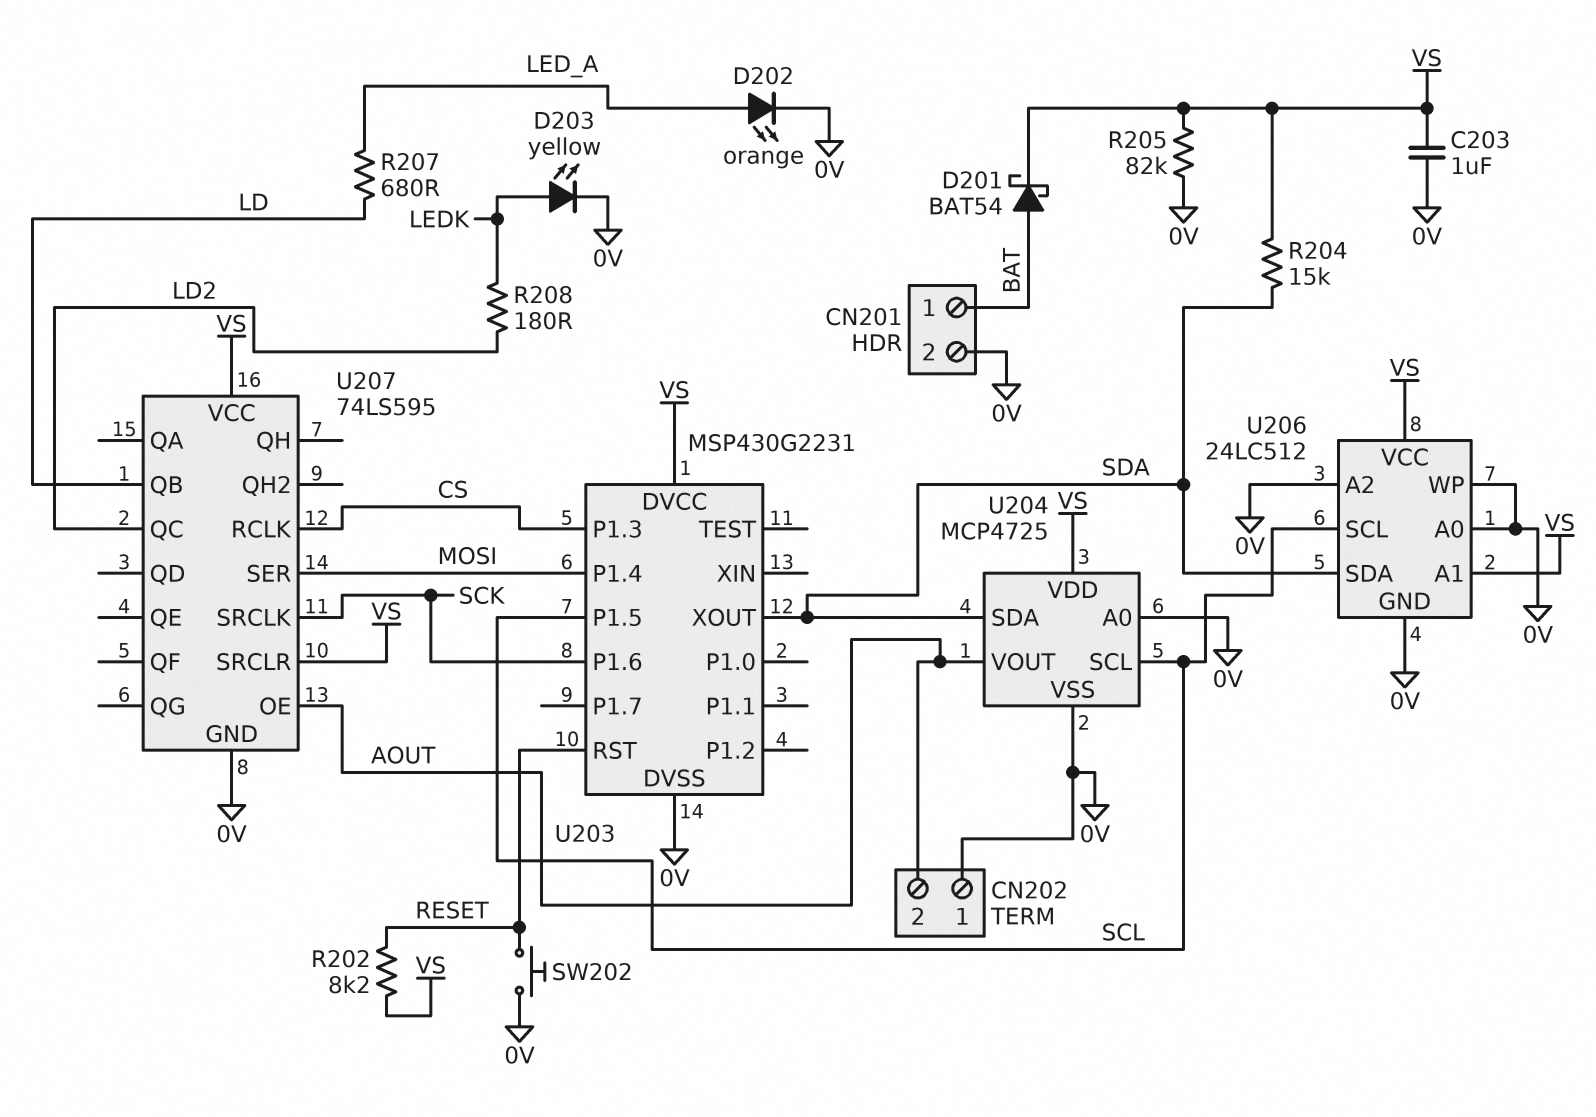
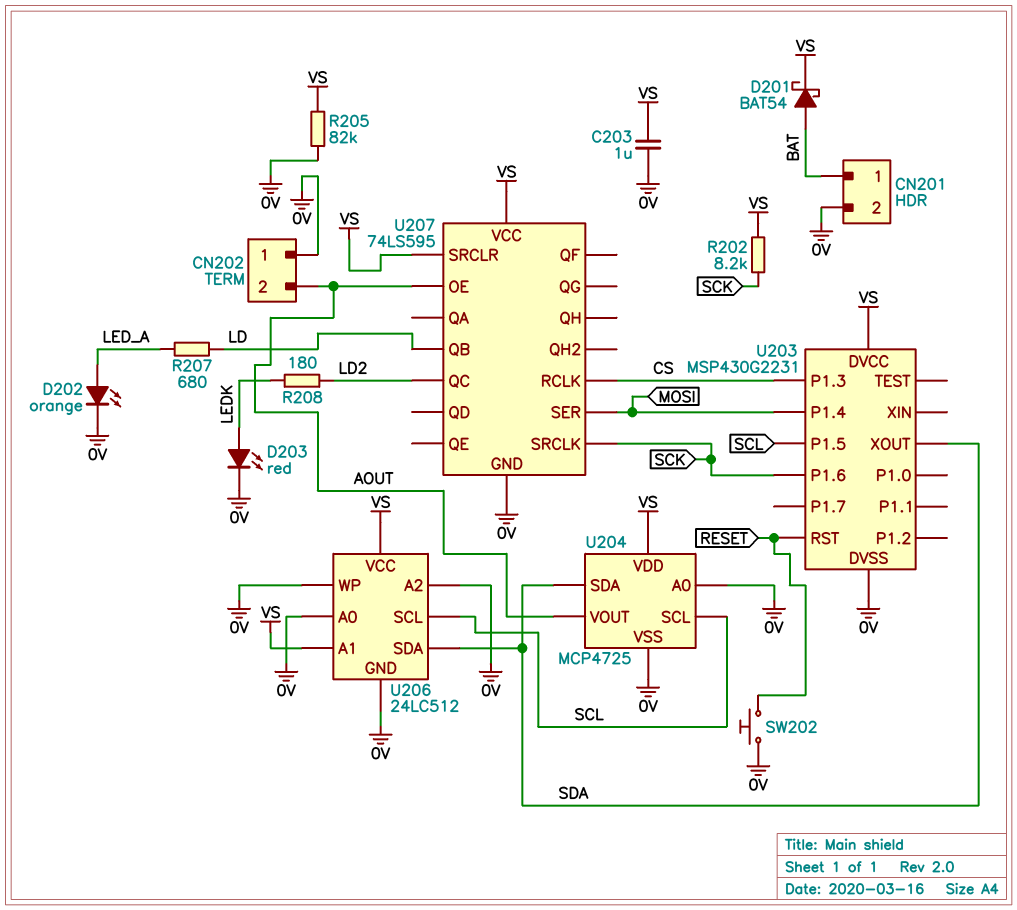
D203: LED yellow (A LEDK, K 0V) -> LED red (A LEDK, K 0V)
R202: 8.2k (RESET, VS) -> 8.2k (SCK, VS)
R204: 15k (SDA, VS) -> none

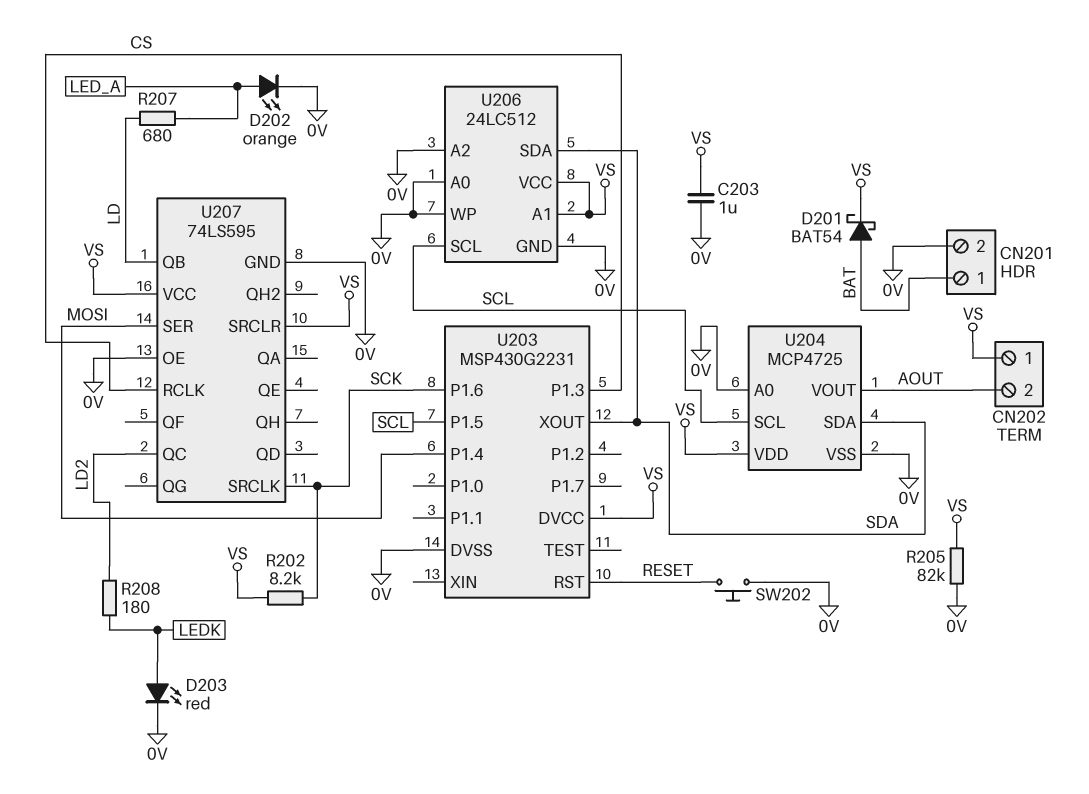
CN202 pin 1: 0V -> VS
U207 pin OE: AOUT -> 0V

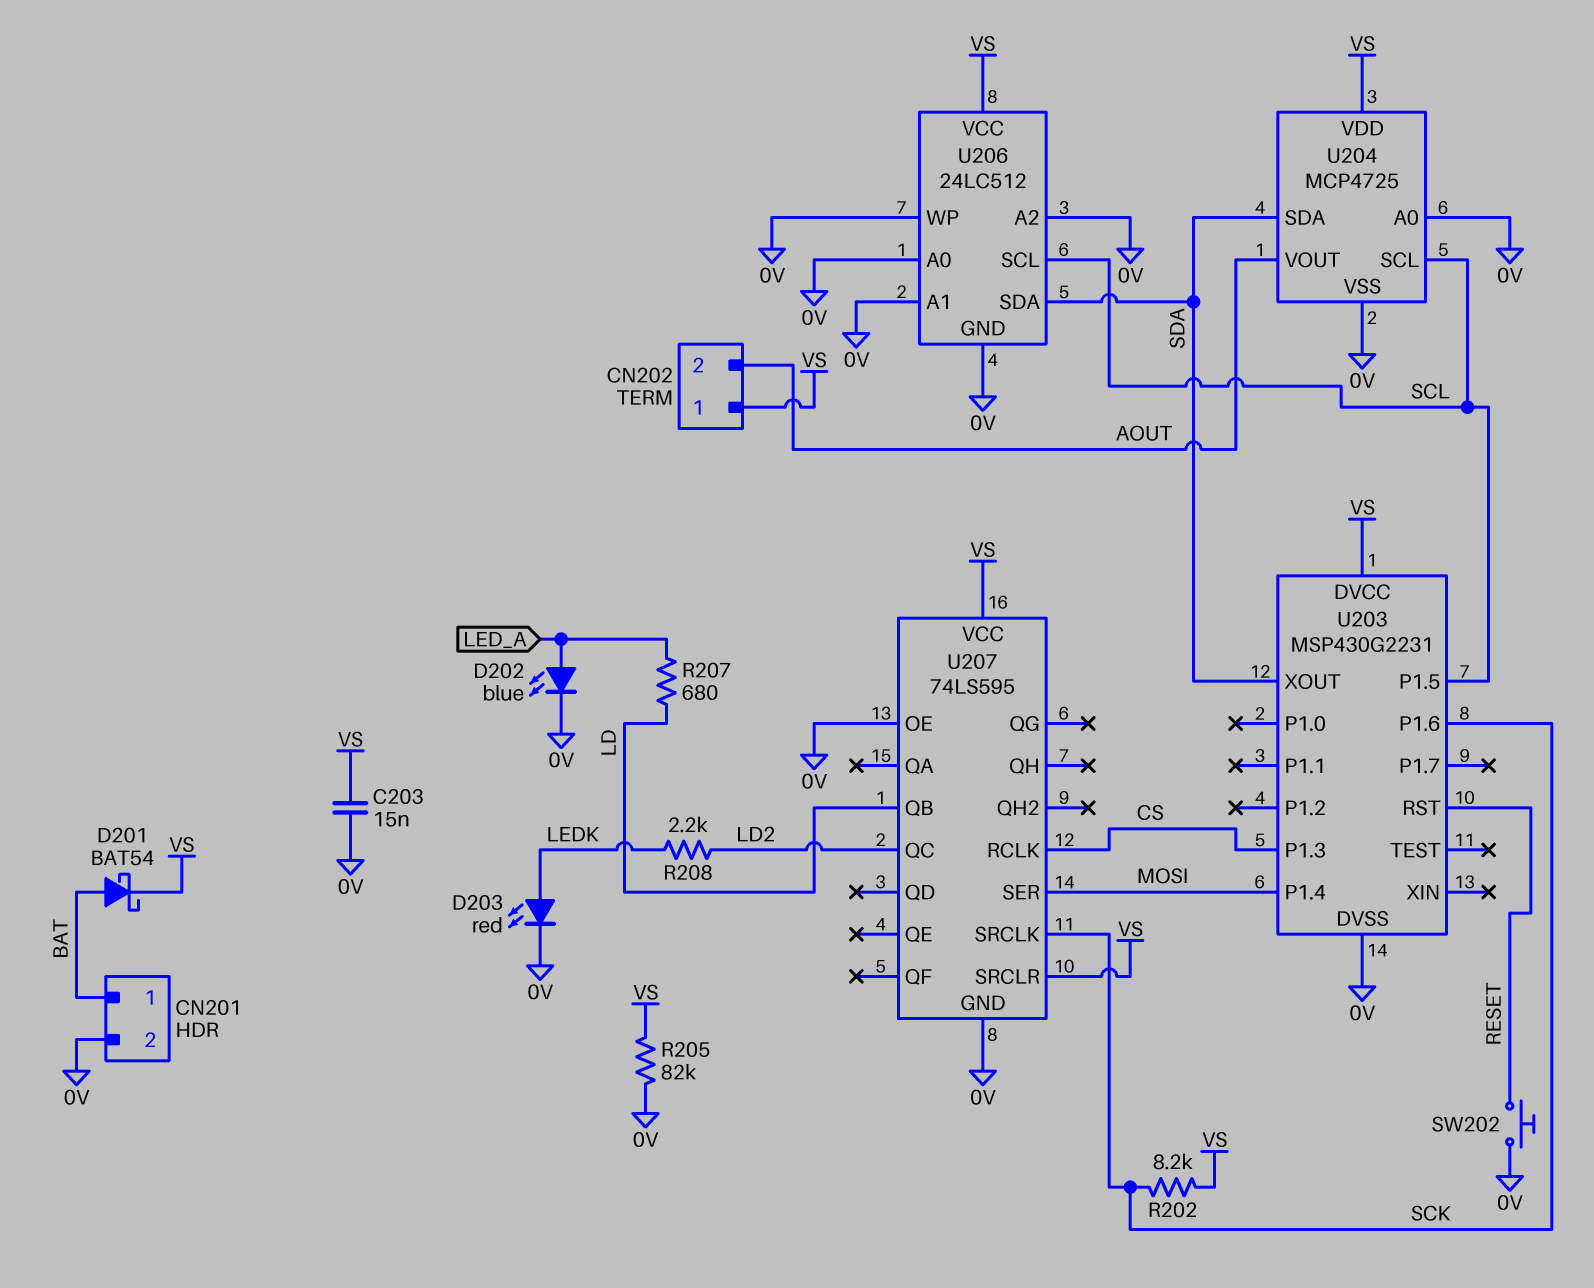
C203: 1uF (0V, VS) -> 15nF (0V, VS)
D202: LED orange (A LED_A, K 0V) -> LED blue (A LED_A, K 0V)
R208: 180 (LD2, LEDK) -> 2.2k (LD2, LEDK)
U206 pin A1: VS -> 0V

